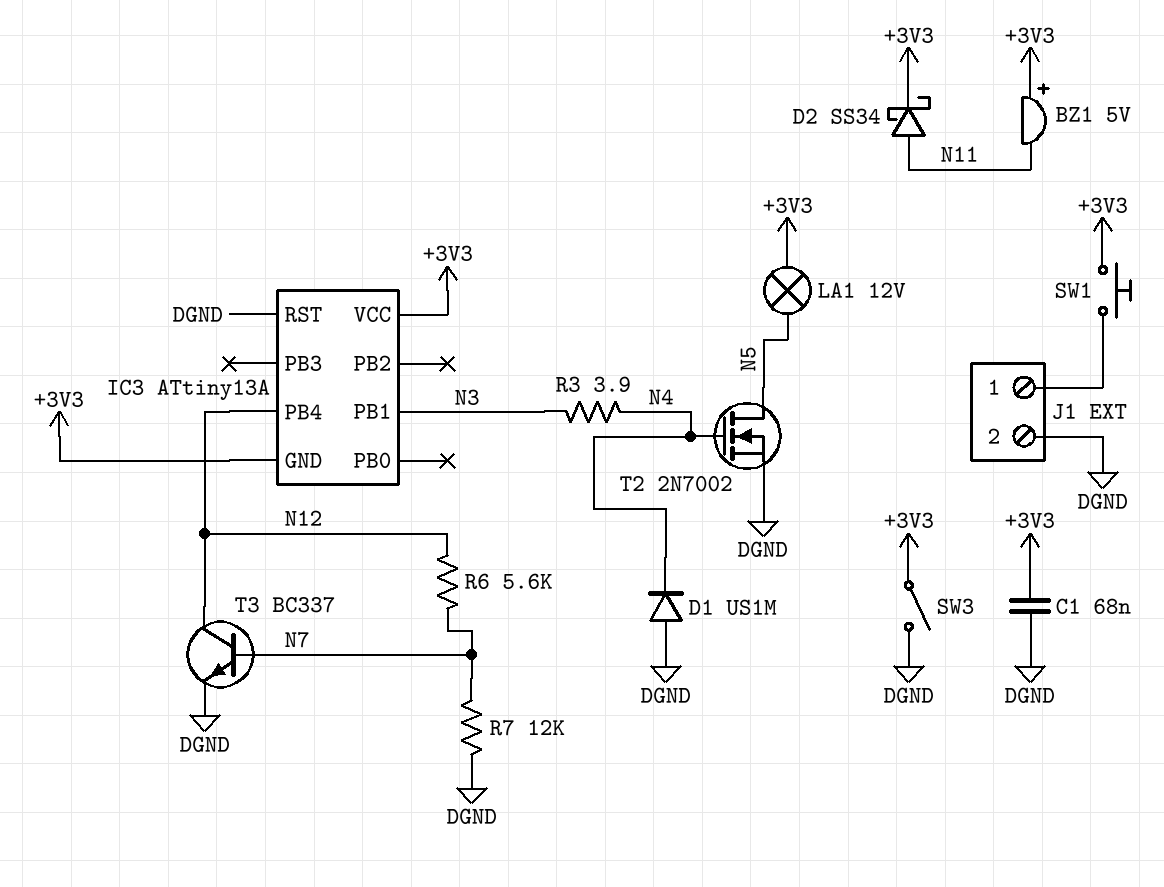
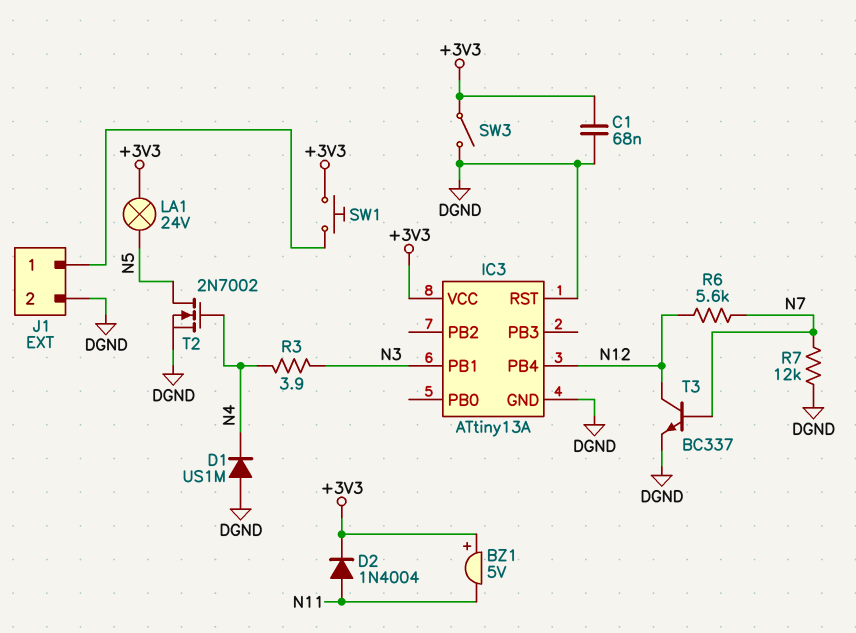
D2: schottky SS34 (A N11, K +3V3) -> diode 1N4004 (A N11, K +3V3)
IC3 pin GND: +3V3 -> DGND
LA1: lamp 12V (+3V3, N5) -> lamp 24V (+3V3, N5)

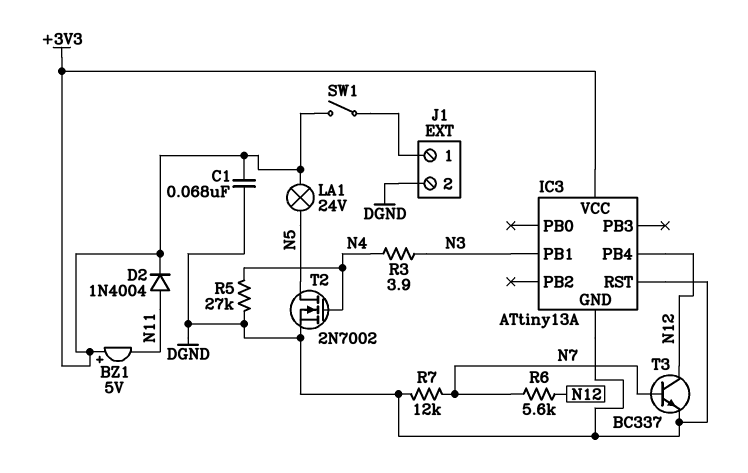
D1: diode US1M (A DGND, K N4) -> none
R5: none -> 27k (DGND, N4)
SW1: button (+3V3, J1/1) -> switch (+3V3, J1/1)
SW3: switch (+3V3, DGND) -> none

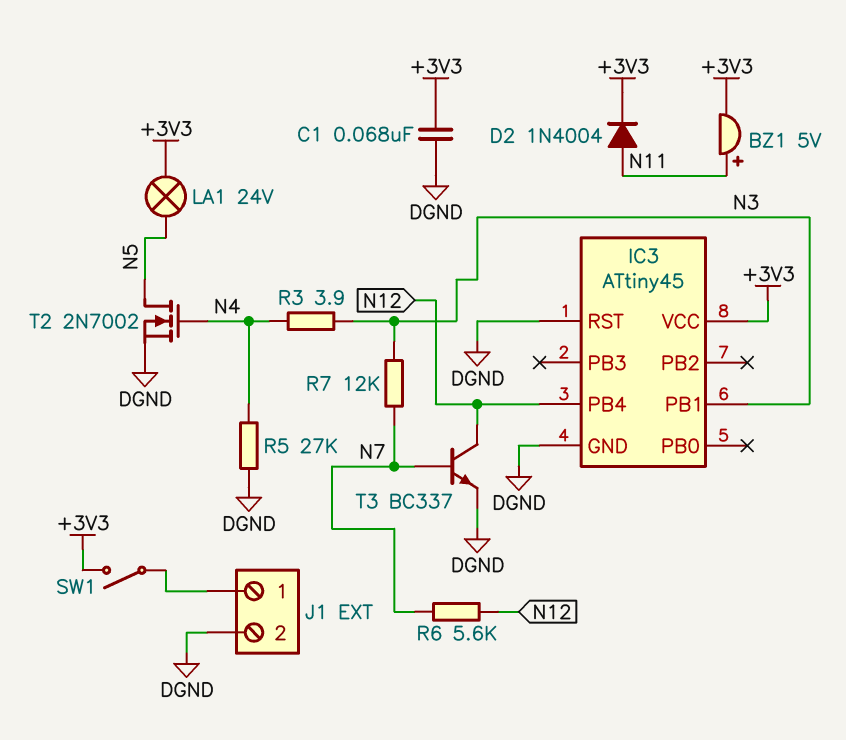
BZ1: buzzer 5V (plus +3V3, minus N11) -> buzzer 5V (plus N11, minus +3V3)
IC3: ATtiny13A -> ATtiny45
R7: 12k (DGND, N7) -> 12k (N3, N7)

